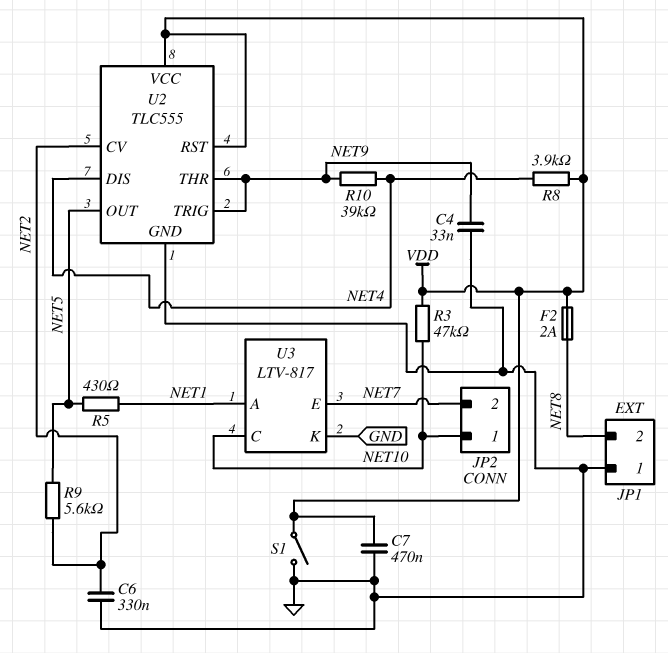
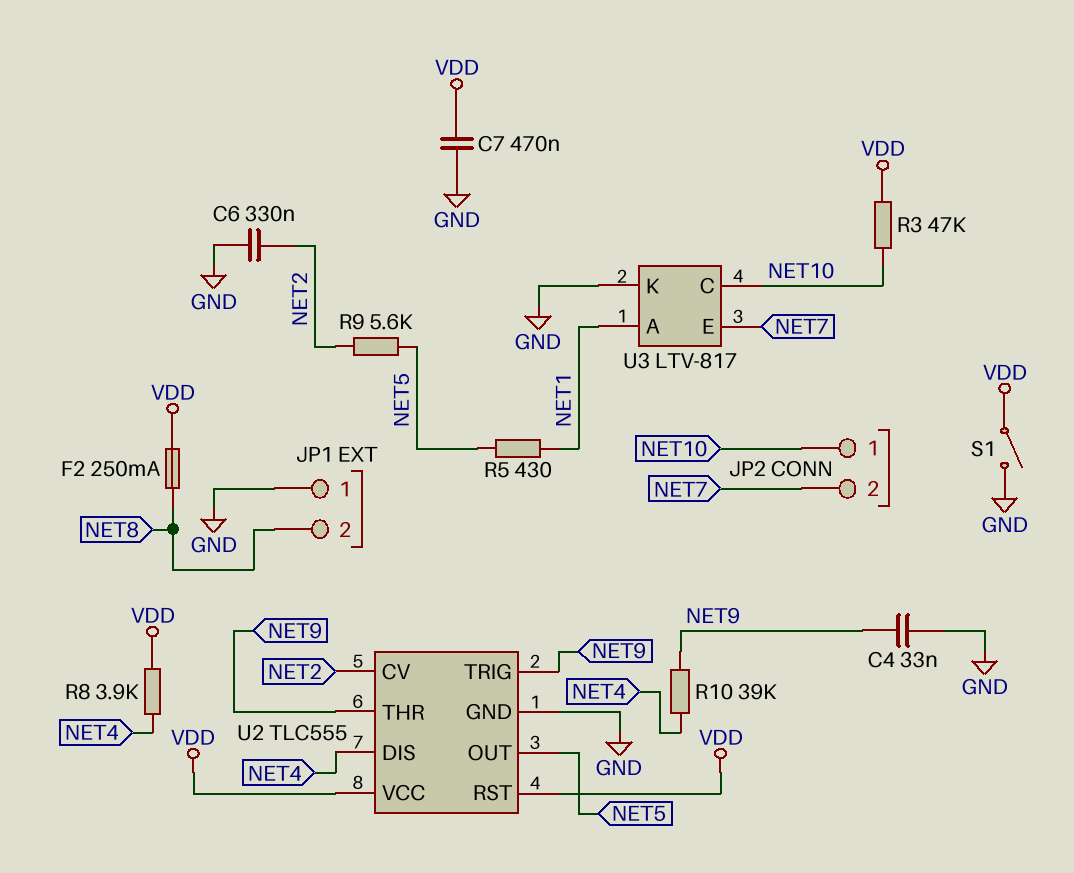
F2: 2A (NET8, VDD) -> 250mA (NET8, VDD)

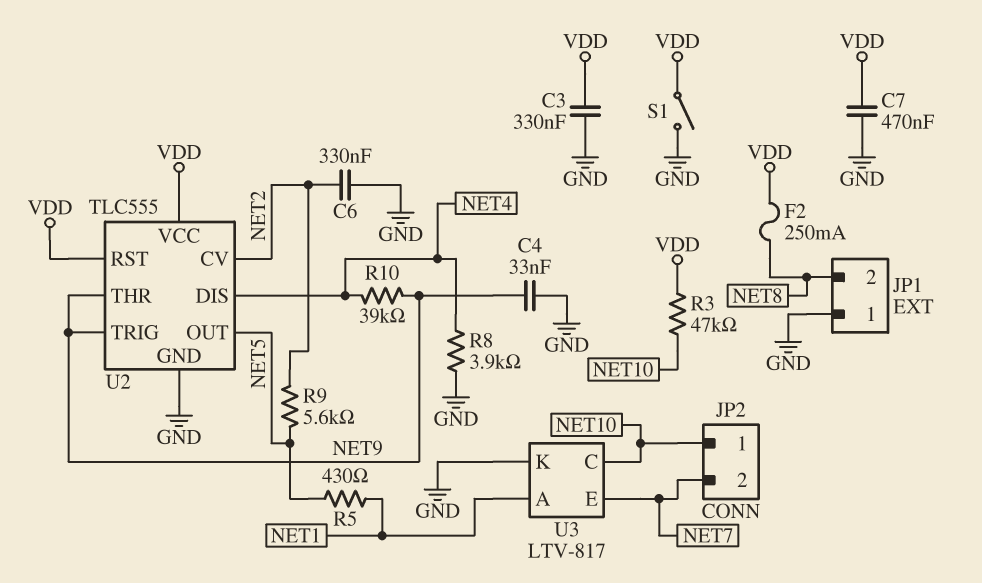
C3: none -> 330nF (GND, VDD)
R8: 3.9k (NET4, VDD) -> 3.9k (GND, NET4)

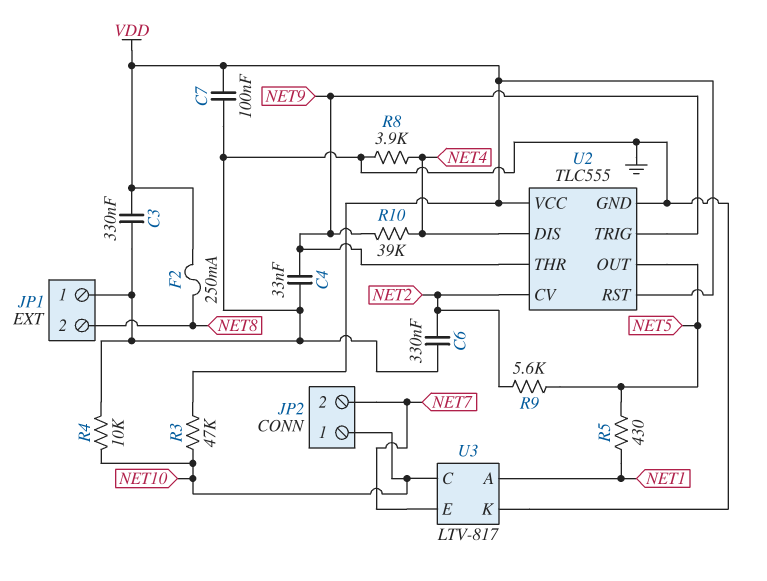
C7: 470nF (GND, VDD) -> 100nF (GND, VDD)
R4: none -> 10k (GND, NET10)
S1: switch (GND, VDD) -> none

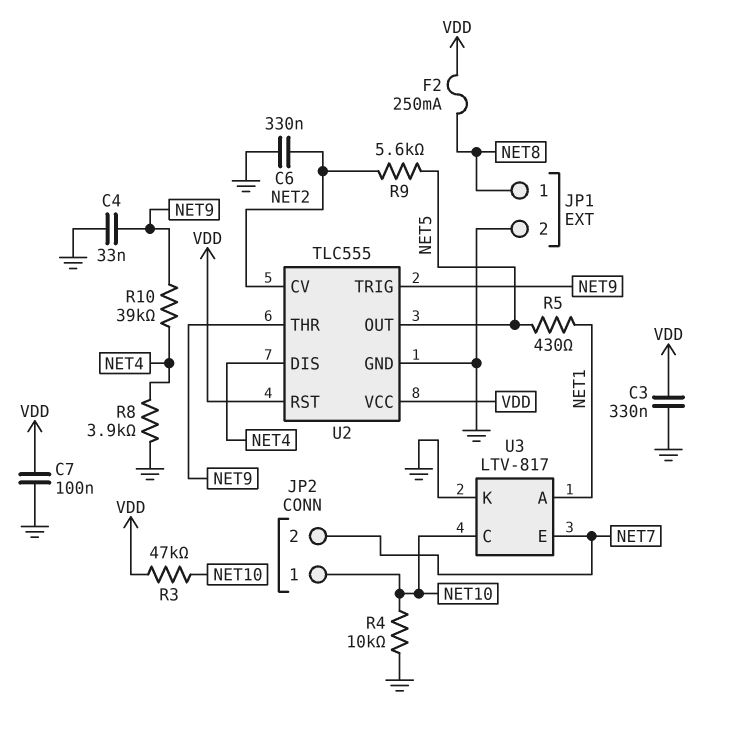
JP1 pin 1: GND -> NET8
JP1 pin 2: NET8 -> GND

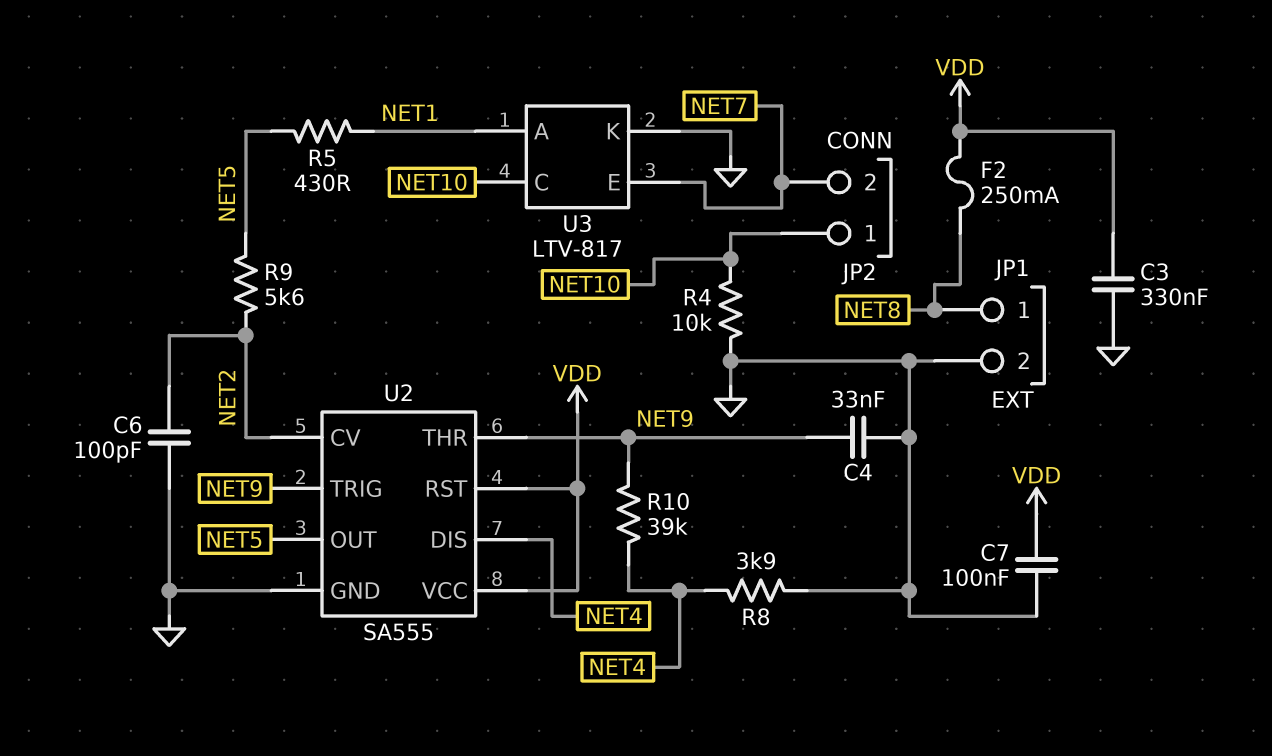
C6: 330nF (GND, NET2) -> 100pF (GND, NET2)
R3: 47k (NET10, VDD) -> none
U2: TLC555 -> SA555

